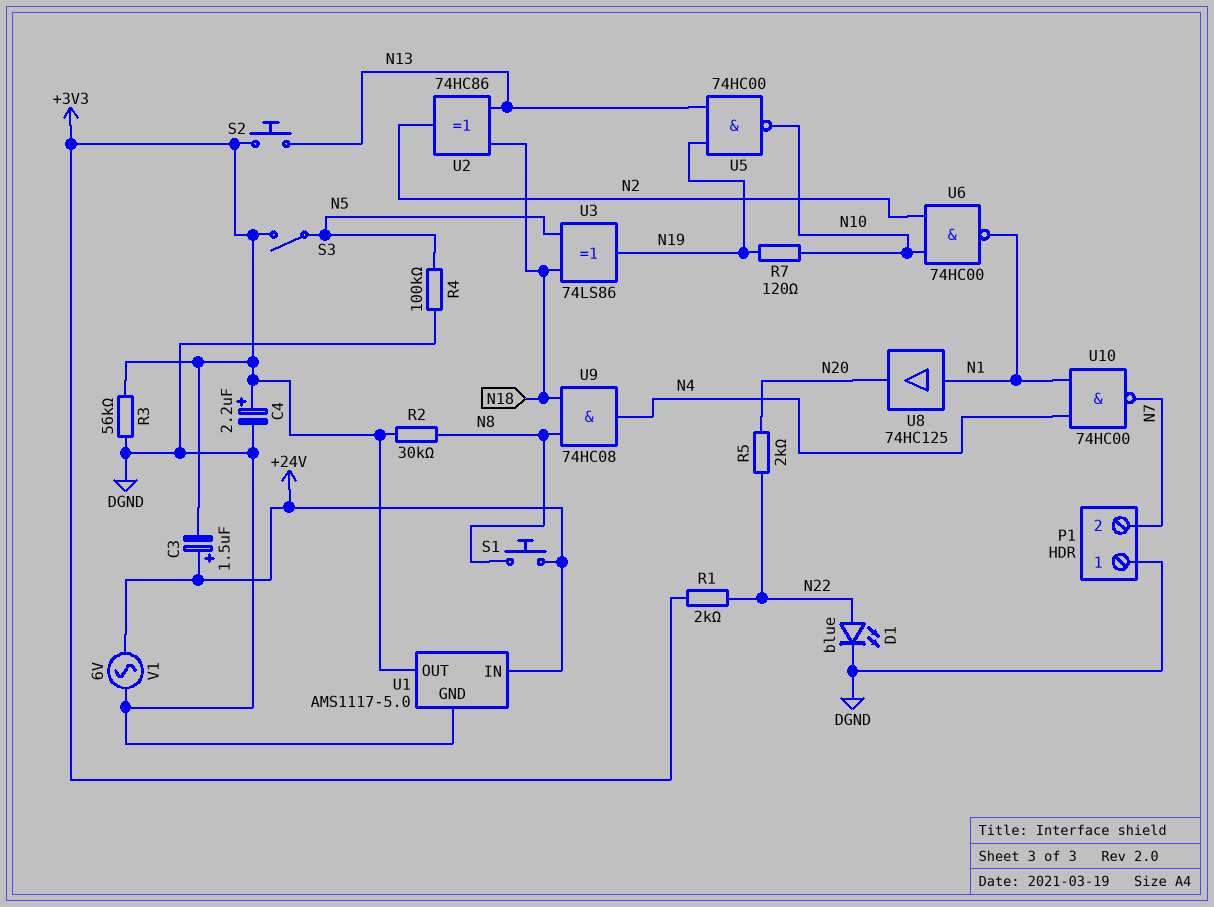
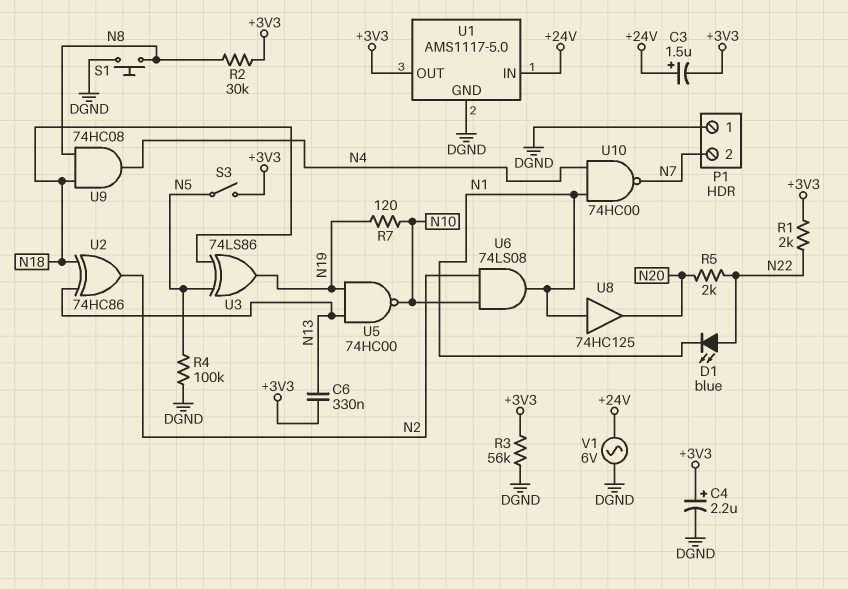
C6: none -> 330nF (+3V3, N13)
D1: LED blue (A N22, K DGND) -> LED blue (A N22, K N1)
S1: button (+24V, N8) -> button (DGND, N8)
S2: button (+3V3, N13) -> none
U6: NAND 74HC00 (in N2, in N10, out N1) -> AND 74LS08 (in N2, in N10, out N1)

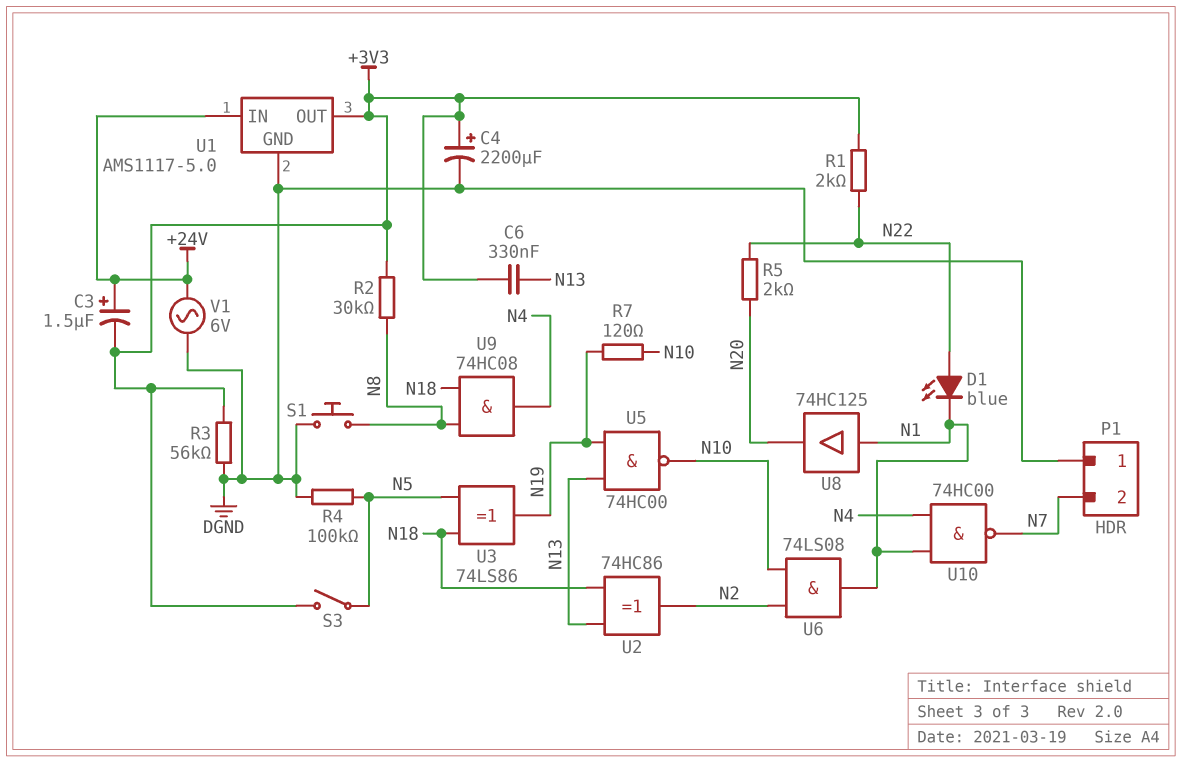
C4: 2.2uF (plus +3V3, minus DGND) -> 2200uF (plus +3V3, minus DGND)

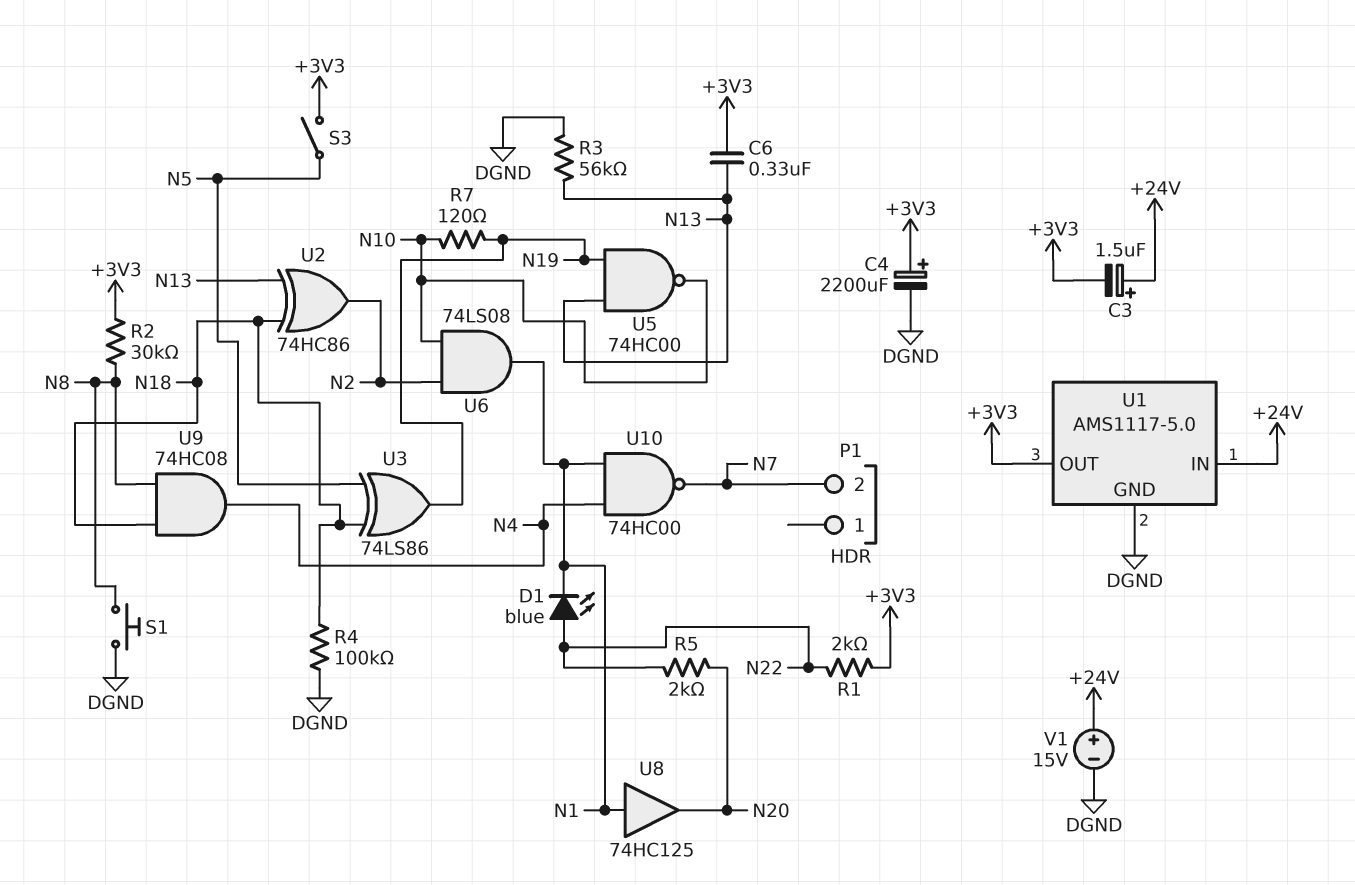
P1 pin 1: DGND -> none
R3: 56k (+3V3, DGND) -> 56k (DGND, N13)
R4: 100k (DGND, N5) -> 100k (DGND, N18)
V1: AC 6V (+24V, DGND) -> 15V (plus +24V, minus DGND)

